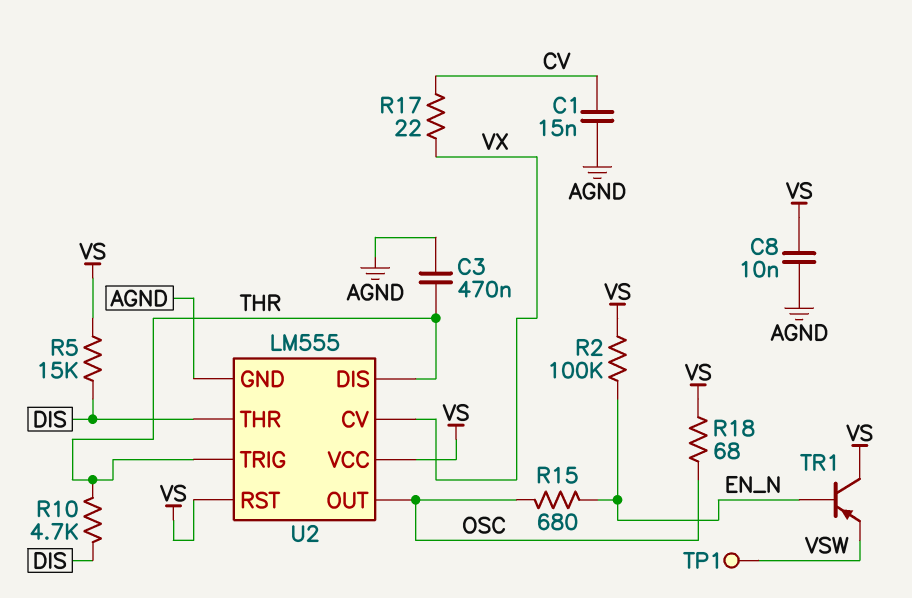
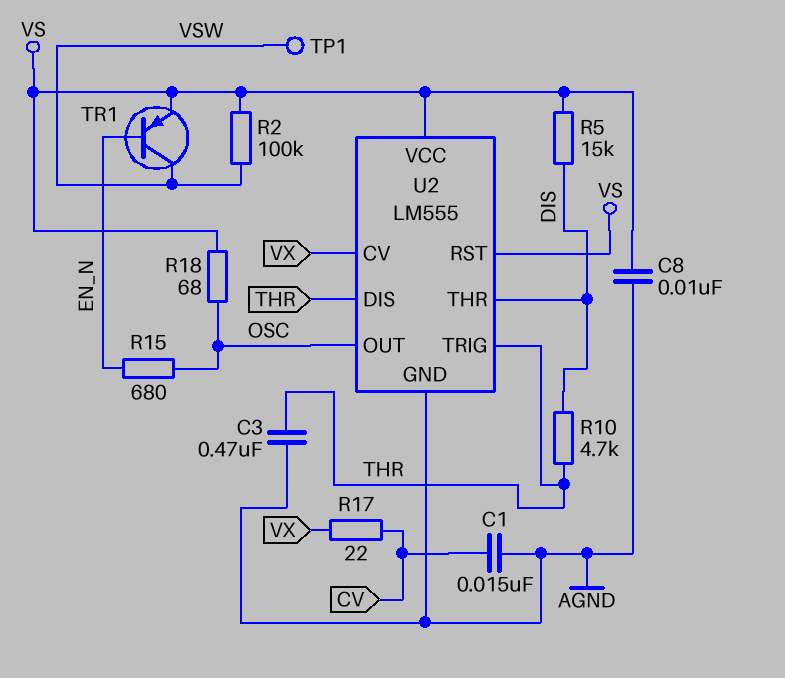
R2: 100k (EN_N, VS) -> 100k (VS, VSW)
TR1: PNP (B EN_N, C VS, E VSW) -> PNP (B EN_N, C VSW, E VS)

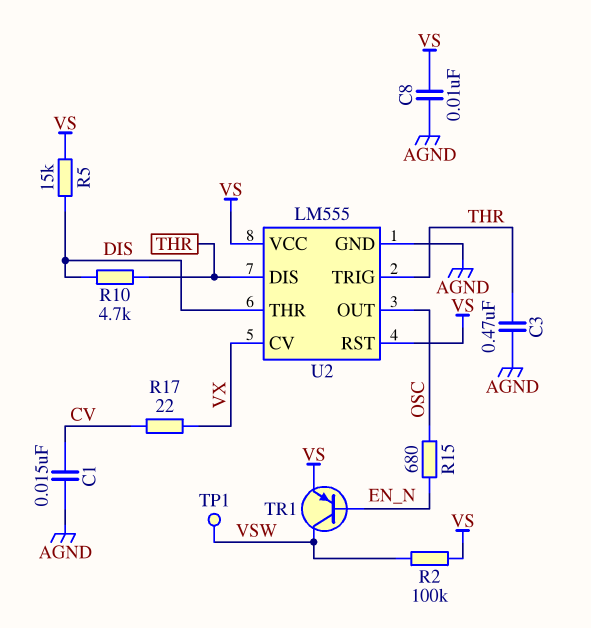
R18: 68 (OSC, VS) -> none

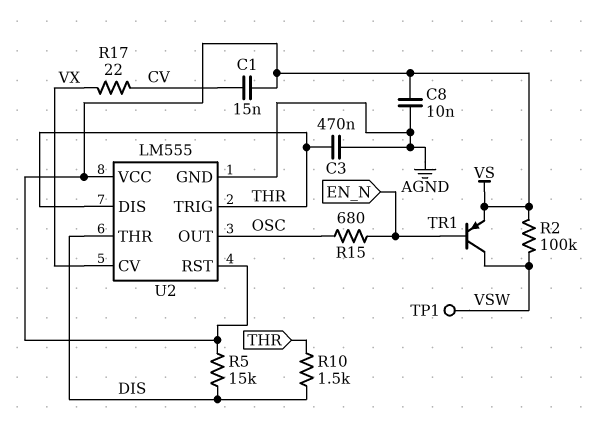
C1: 15nF (AGND, CV) -> 15nF (CV, VS)
R10: 4.7k (DIS, THR) -> 1.5k (DIS, THR)

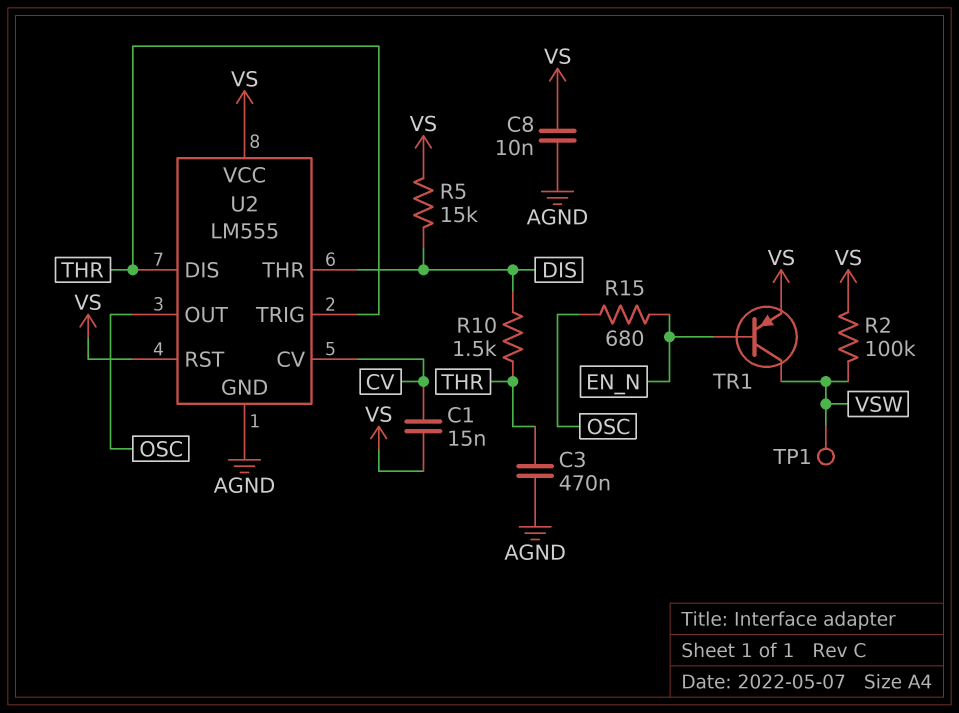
R17: 22 (CV, VX) -> none
U2 pin CV: VX -> CV

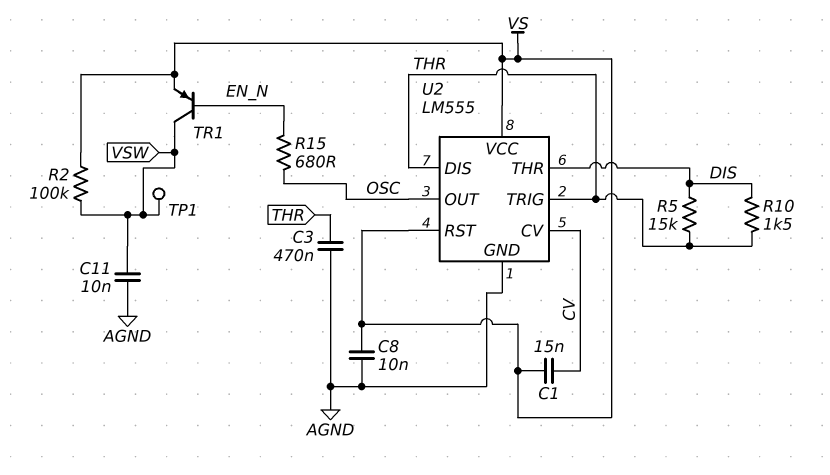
C11: none -> 10nF (AGND, VSW)
R5: 15k (DIS, VS) -> 15k (DIS, THR)

